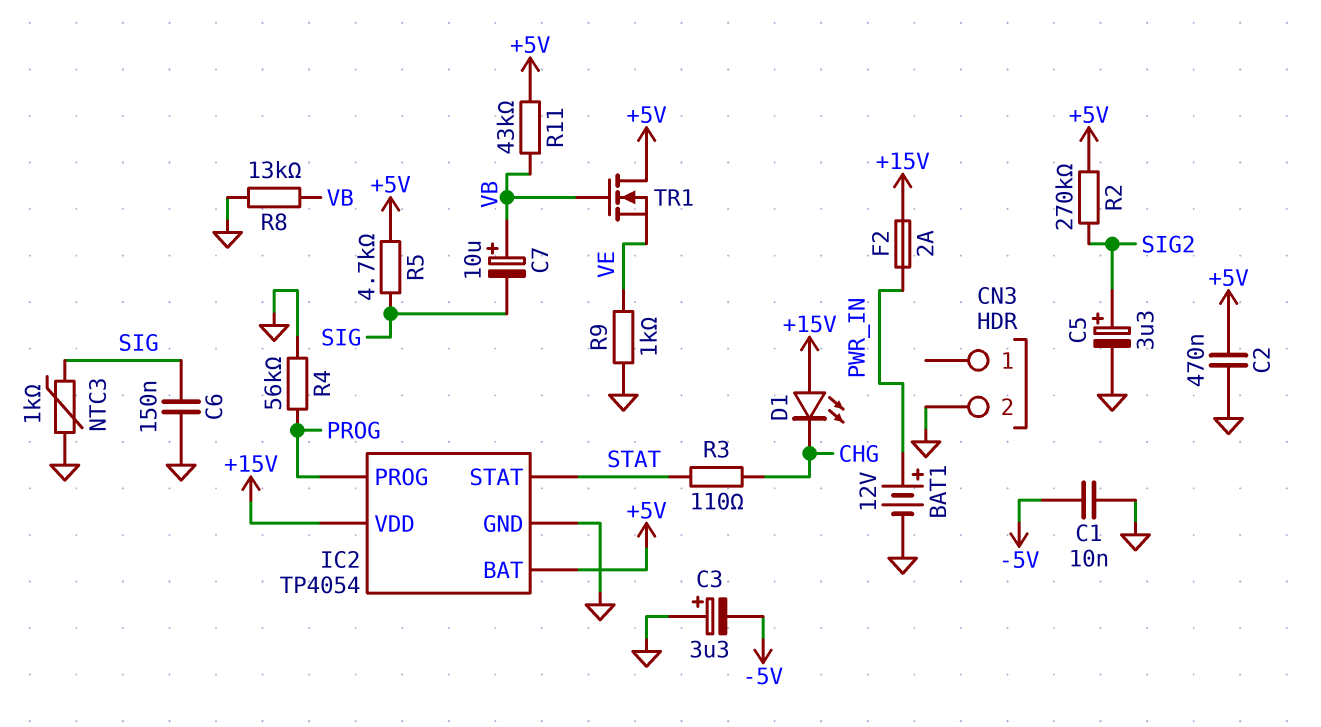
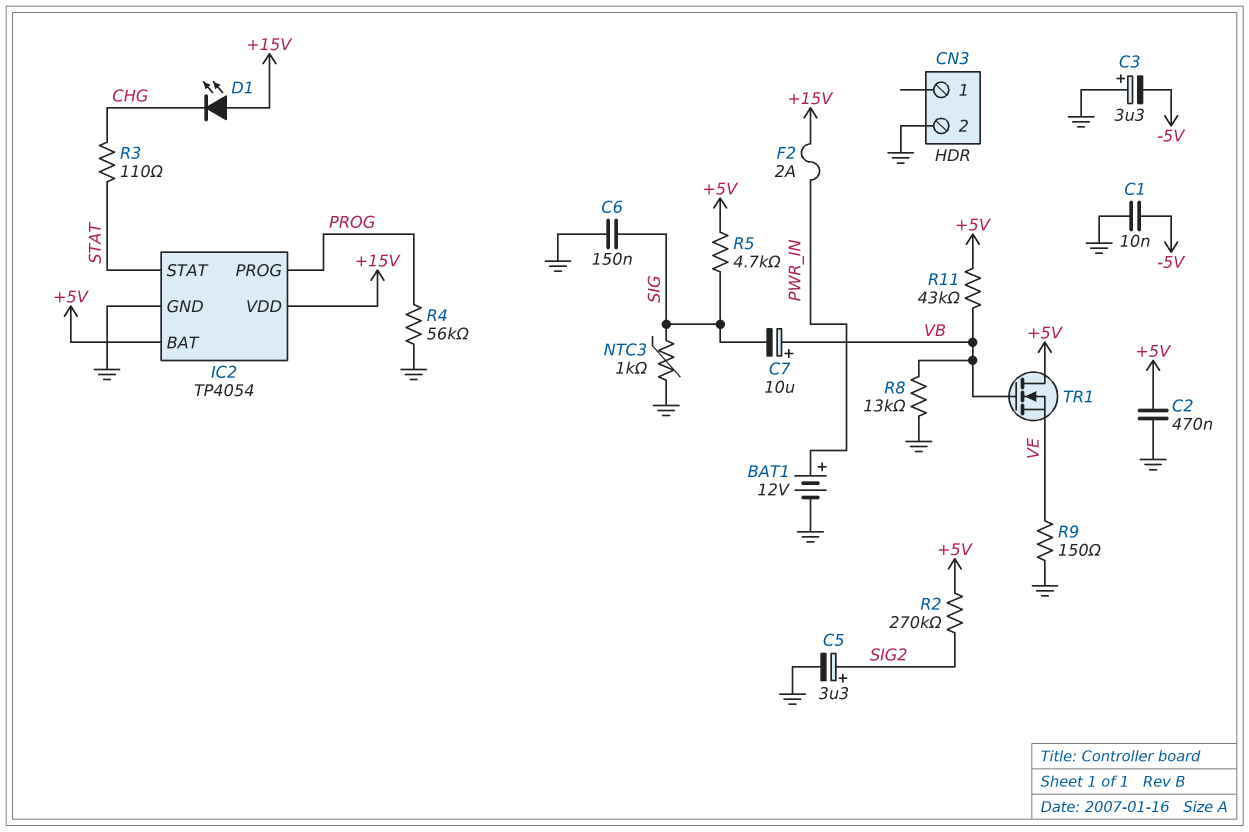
R9: 1k (GND, VE) -> 150 (GND, VE)

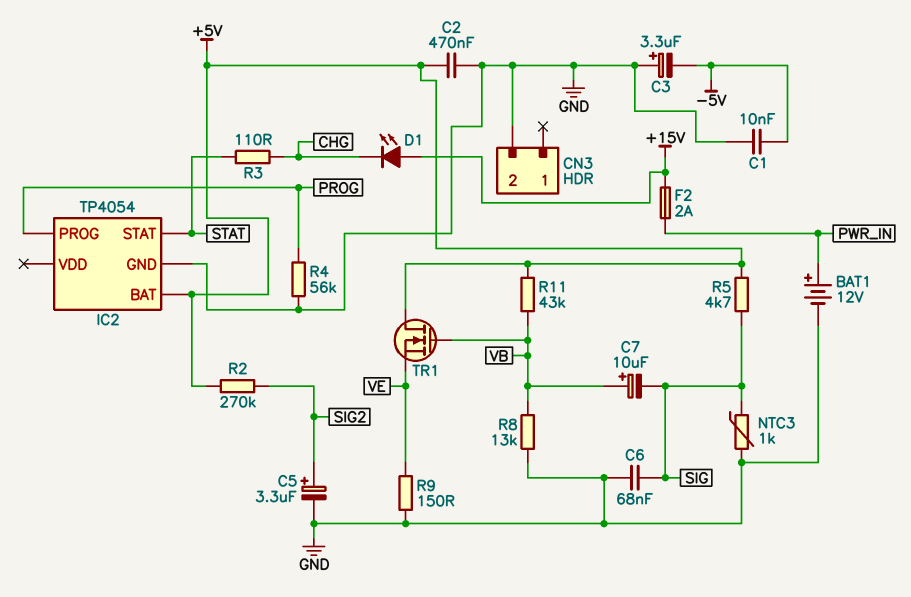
C6: 150nF (GND, SIG) -> 68nF (GND, SIG)
IC2 pin VDD: +15V -> none

